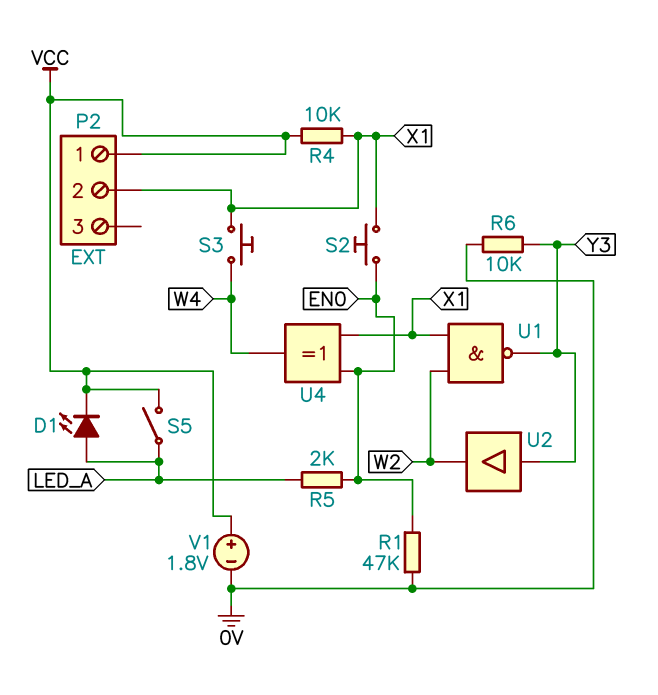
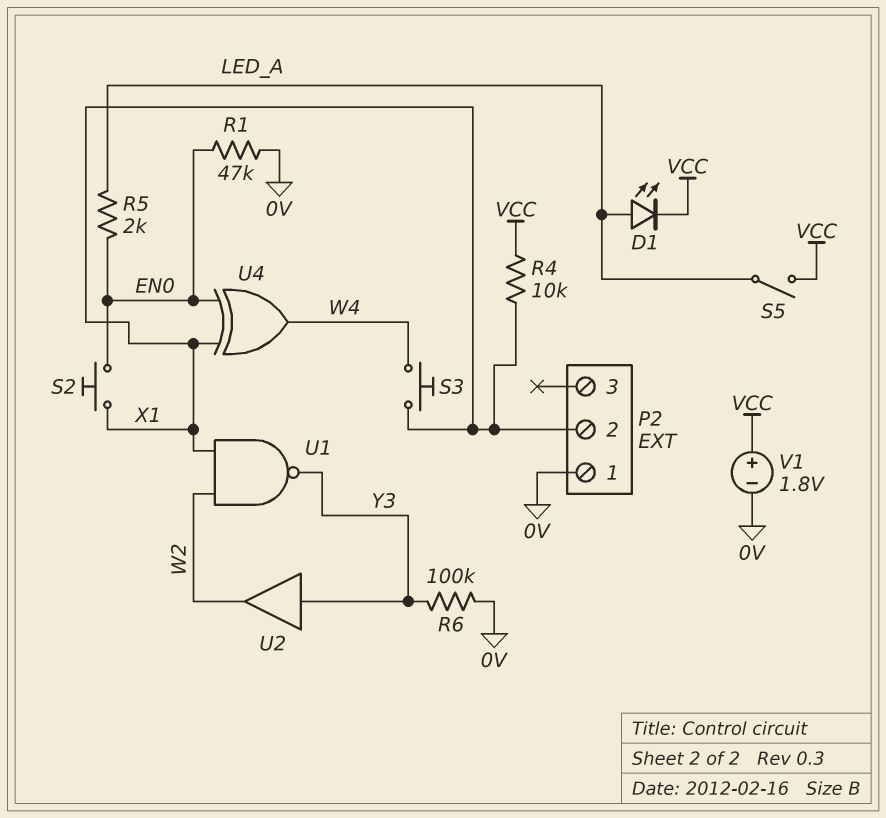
P2 pin 1: VCC -> 0V
R6: 10k (0V, Y3) -> 100k (0V, Y3)

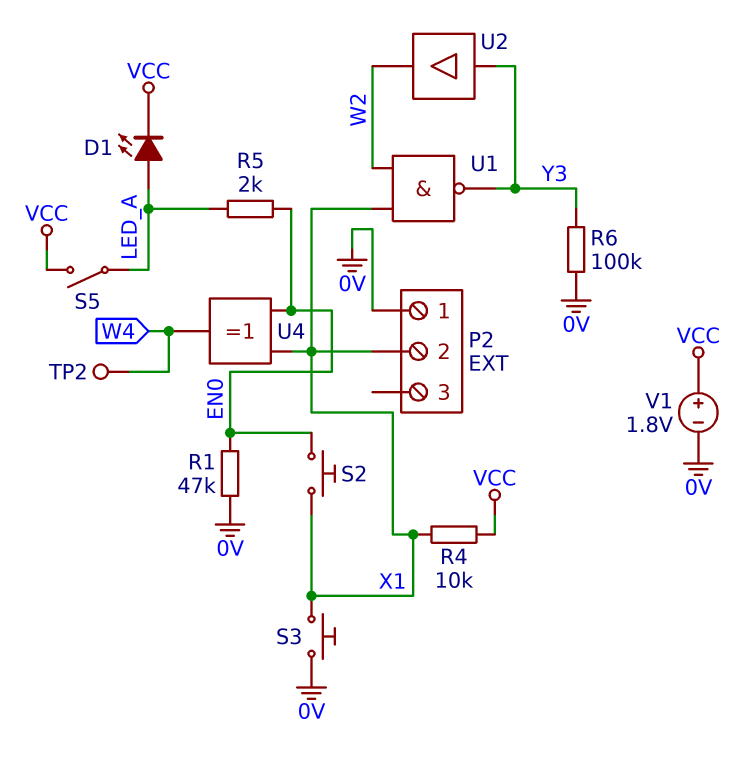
S3: button (W4, X1) -> button (0V, X1)
TP2: none -> test point (W4)

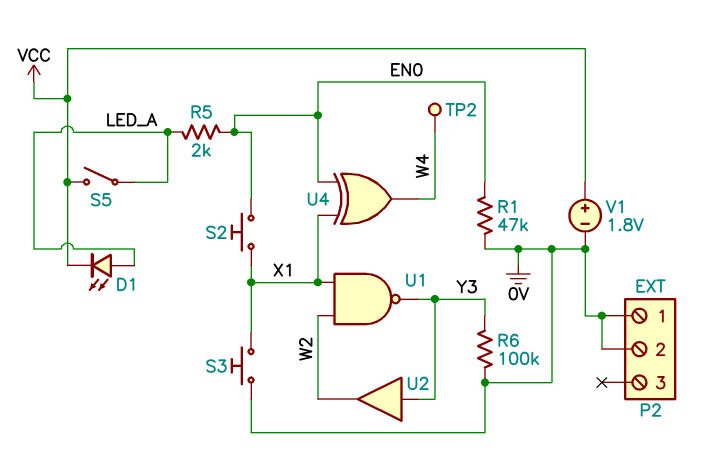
P2 pin 2: X1 -> 0V
R4: 10k (VCC, X1) -> none

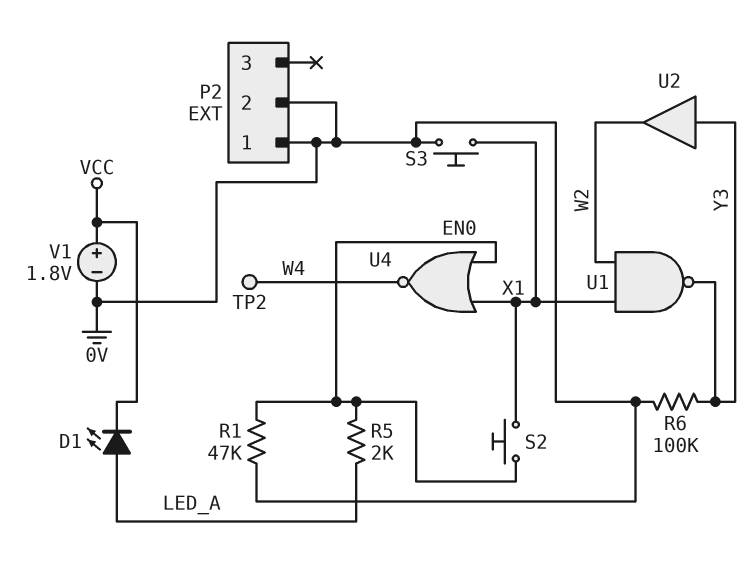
S5: switch (LED_A, VCC) -> none
U4: XOR (in EN0, in X1, out W4) -> NOR (in EN0, in X1, out W4)

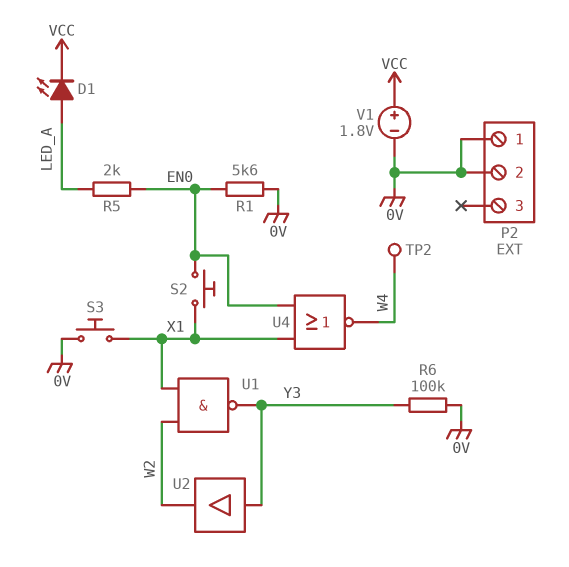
R1: 47k (0V, EN0) -> 5.6k (0V, EN0)

